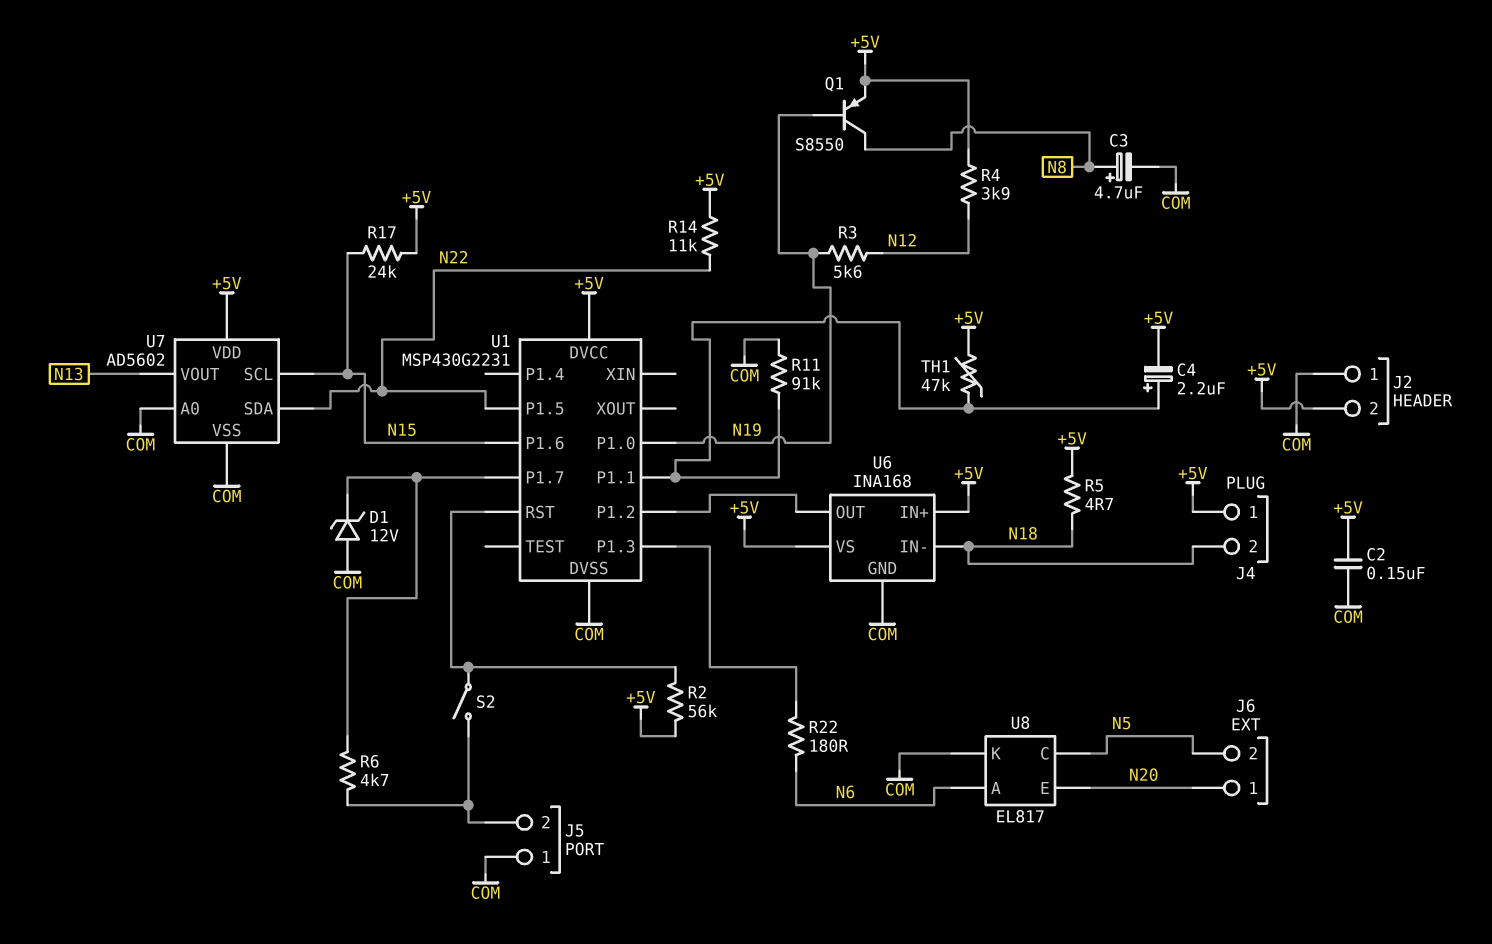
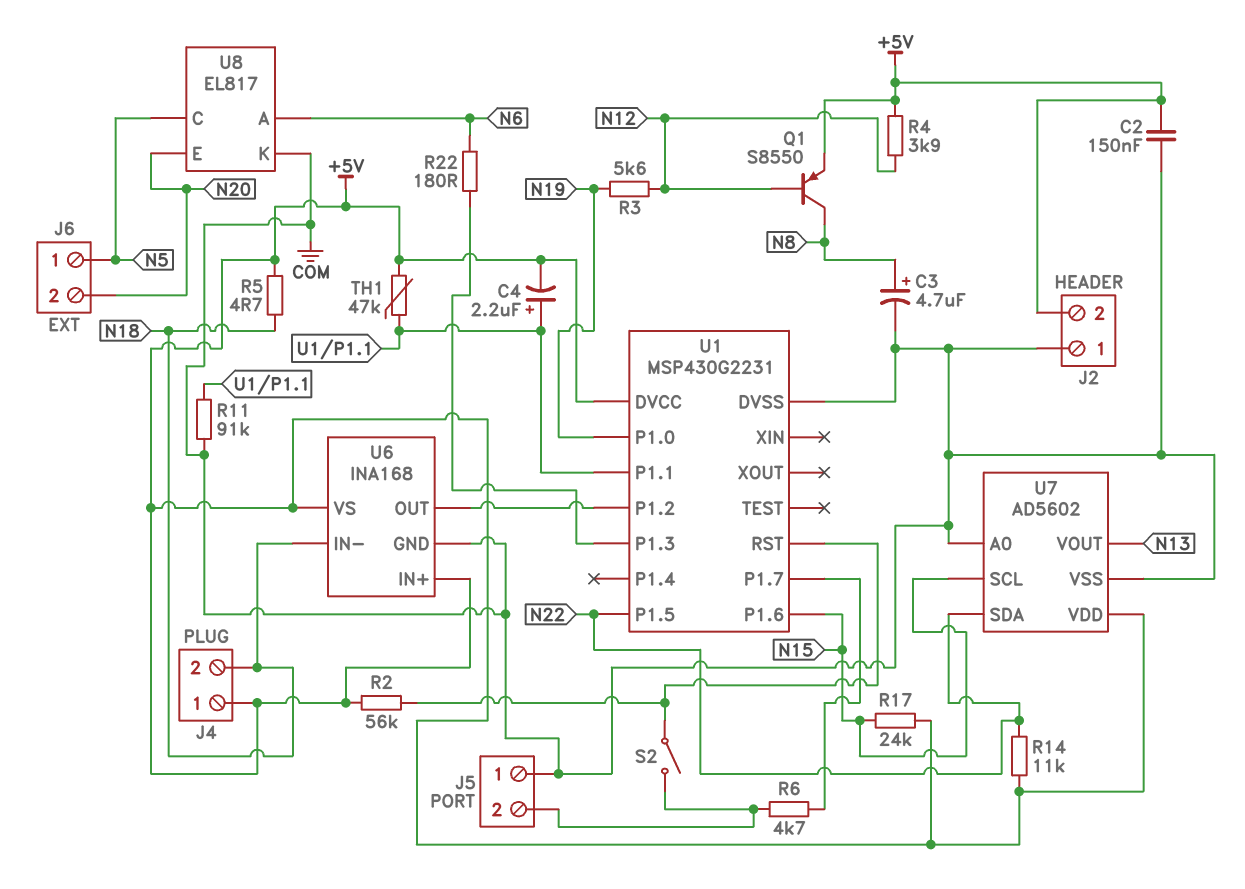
D1: zener 12V (A COM, K U1/P1.7) -> none
J6 pin 1: N20 -> N5
J6 pin 2: N5 -> N20
Q1: PNP S8550 (B N19, C N8, E +5V) -> PNP S8550 (B N12, C N8, E +5V)

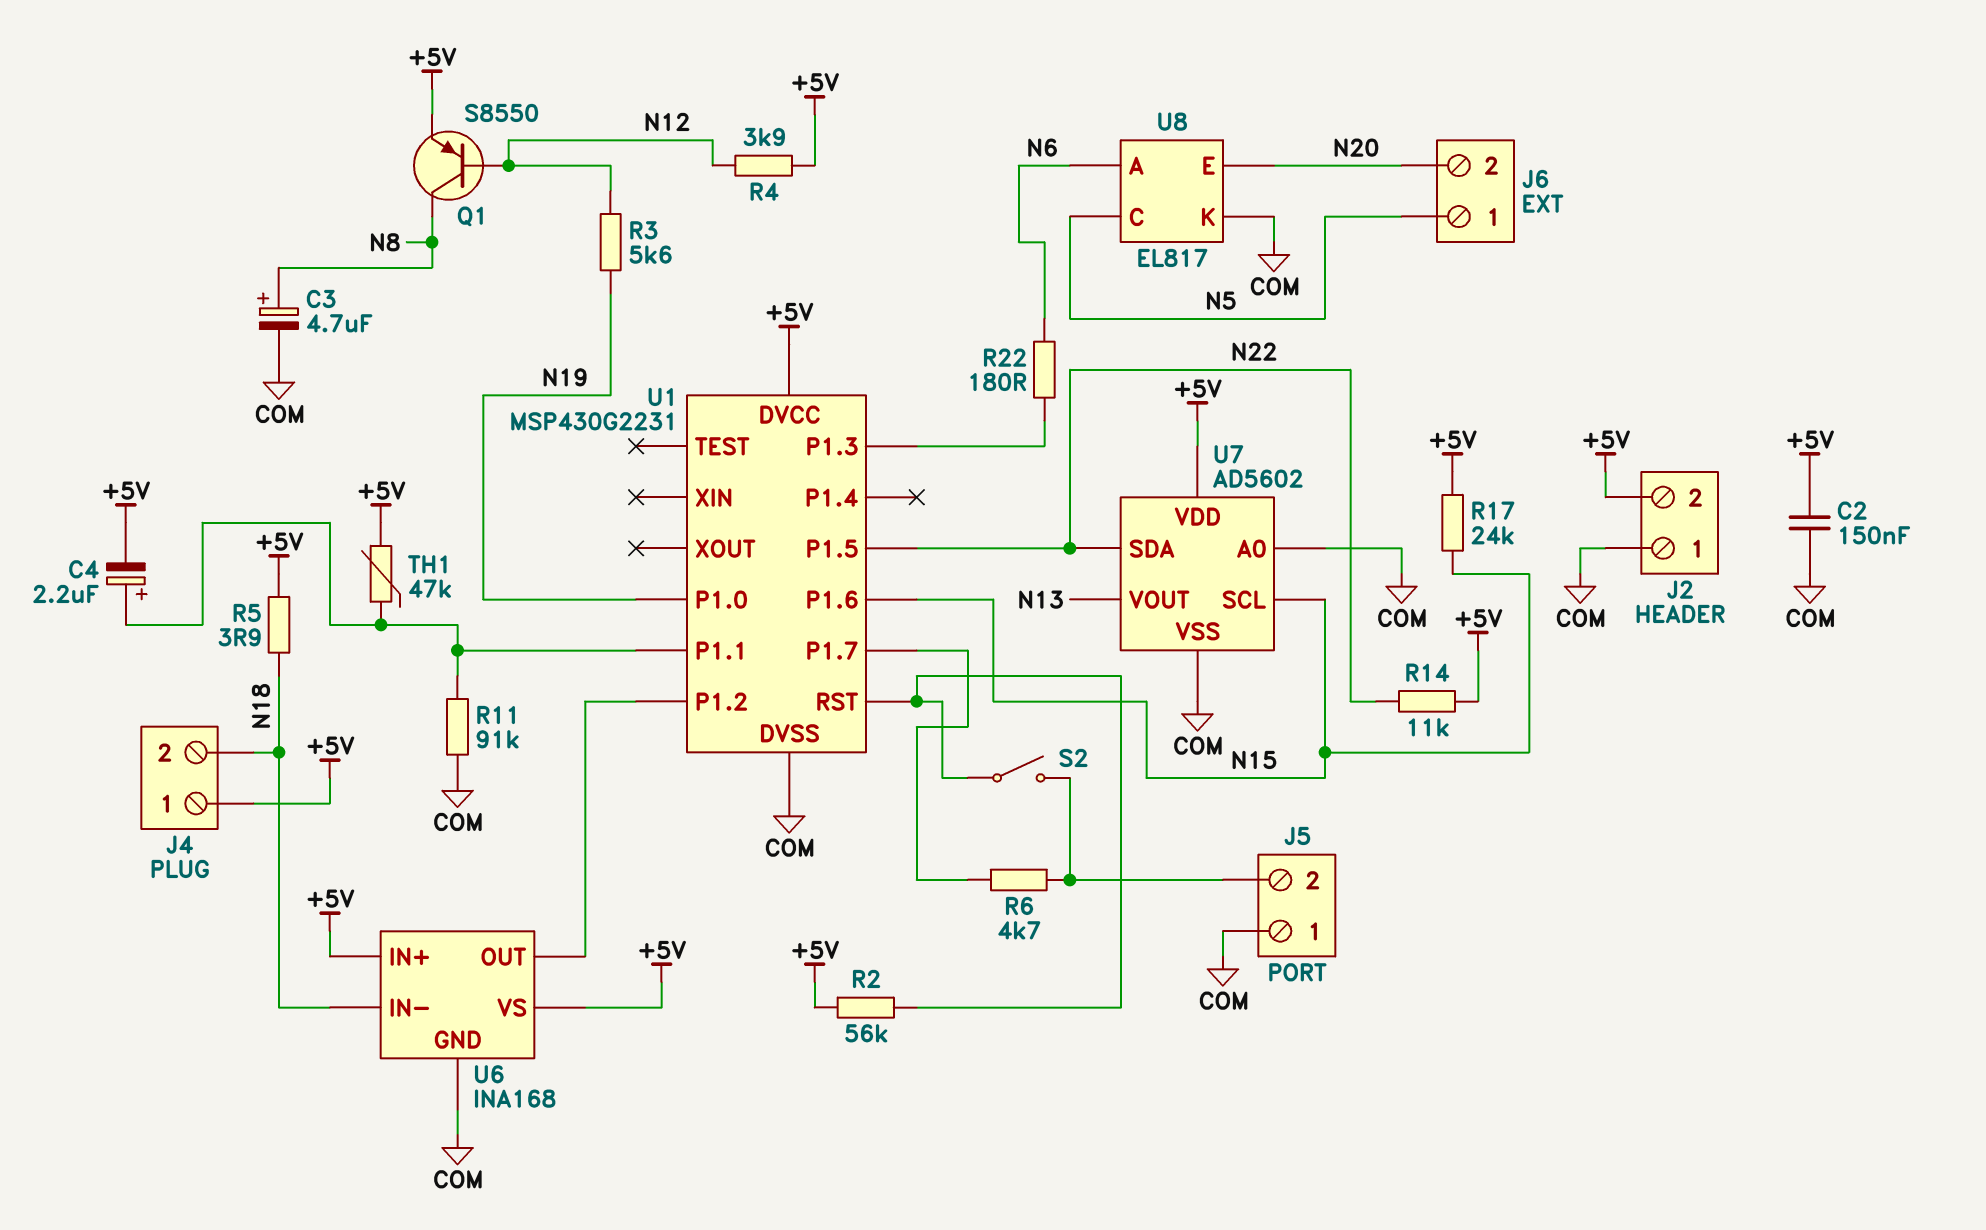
R5: 4.7 (+5V, N18) -> 3.9 (+5V, N18)

